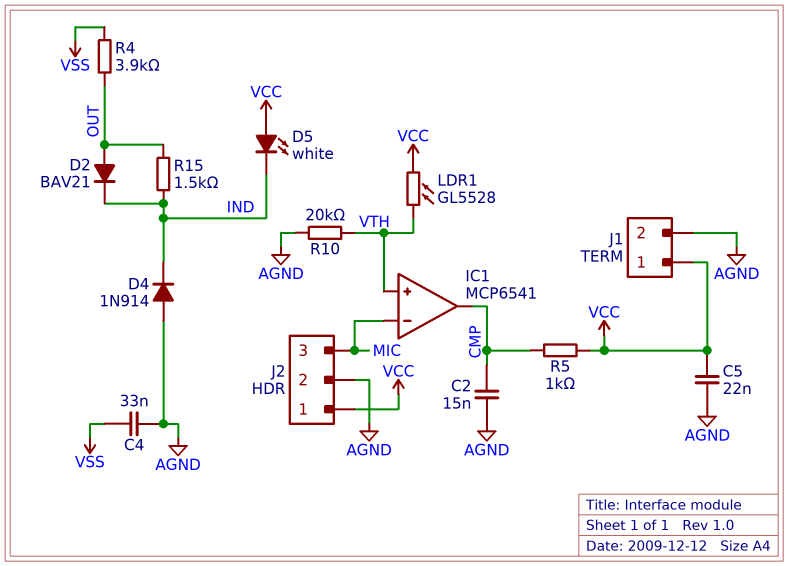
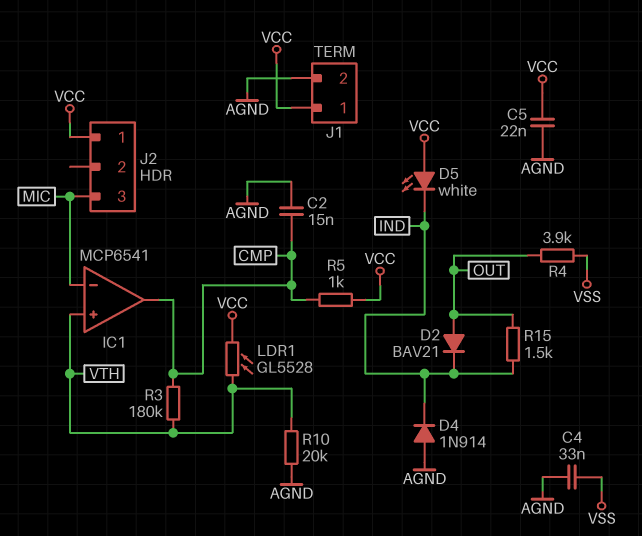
J2 pin 2: AGND -> none
R3: none -> 180k (CMP, VTH)

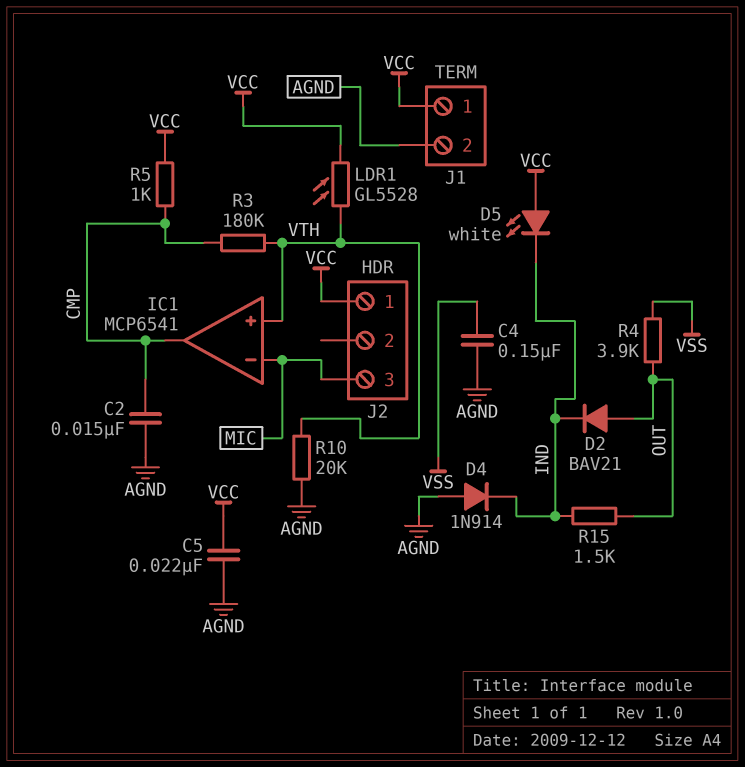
C4: 33nF (AGND, VSS) -> 150nF (AGND, VSS)

